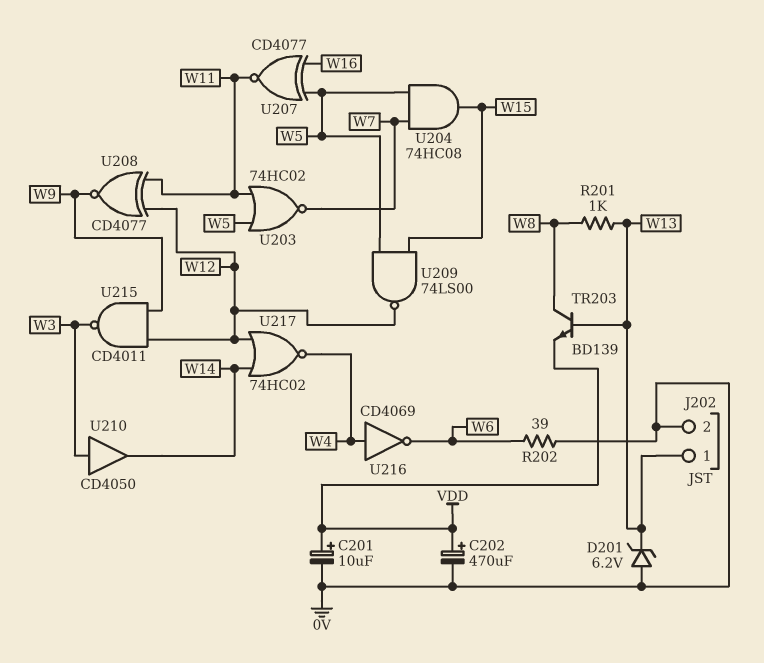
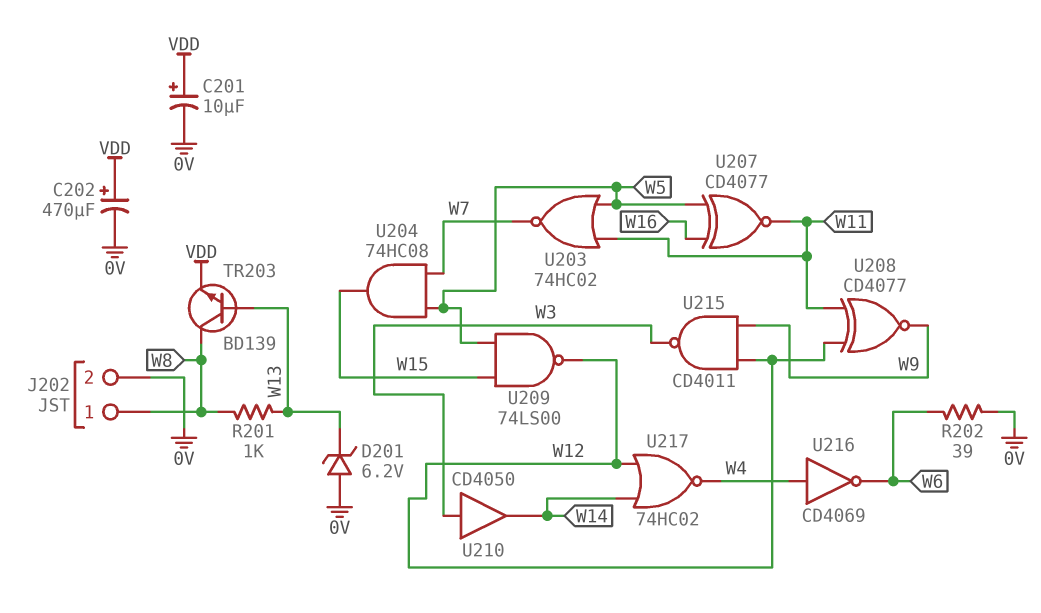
J202 pin 1: W13 -> W8

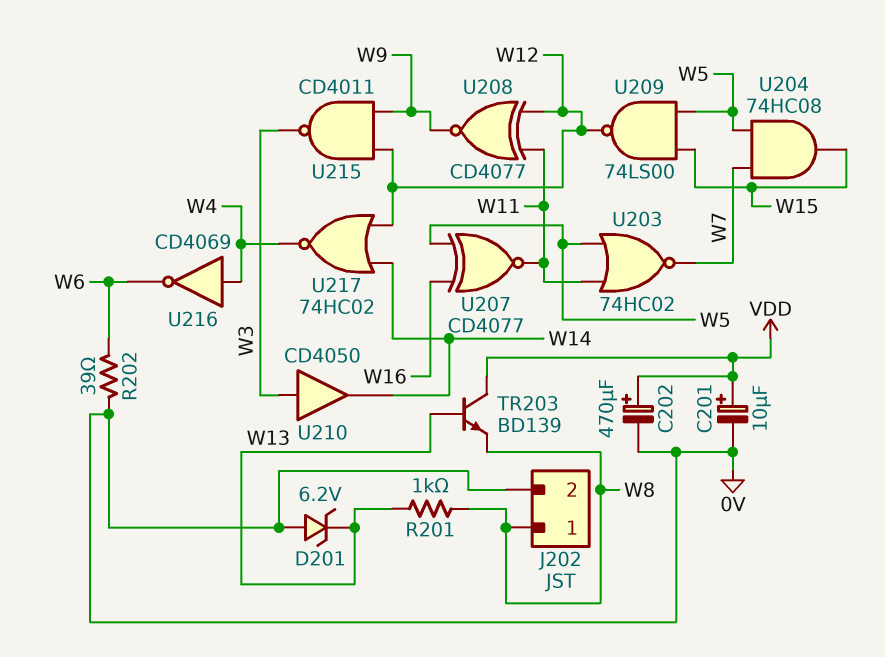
TR203: NPN BD139 (B W13, C W8, E VDD) -> NPN BD139 (B W13, C VDD, E W8)

